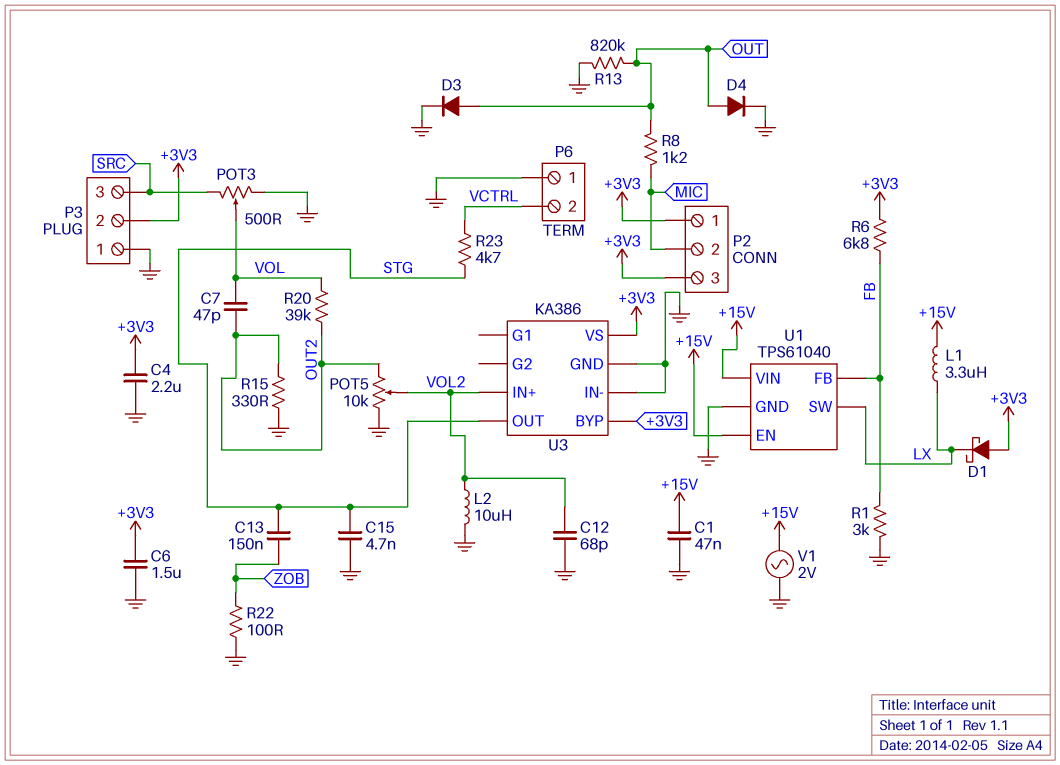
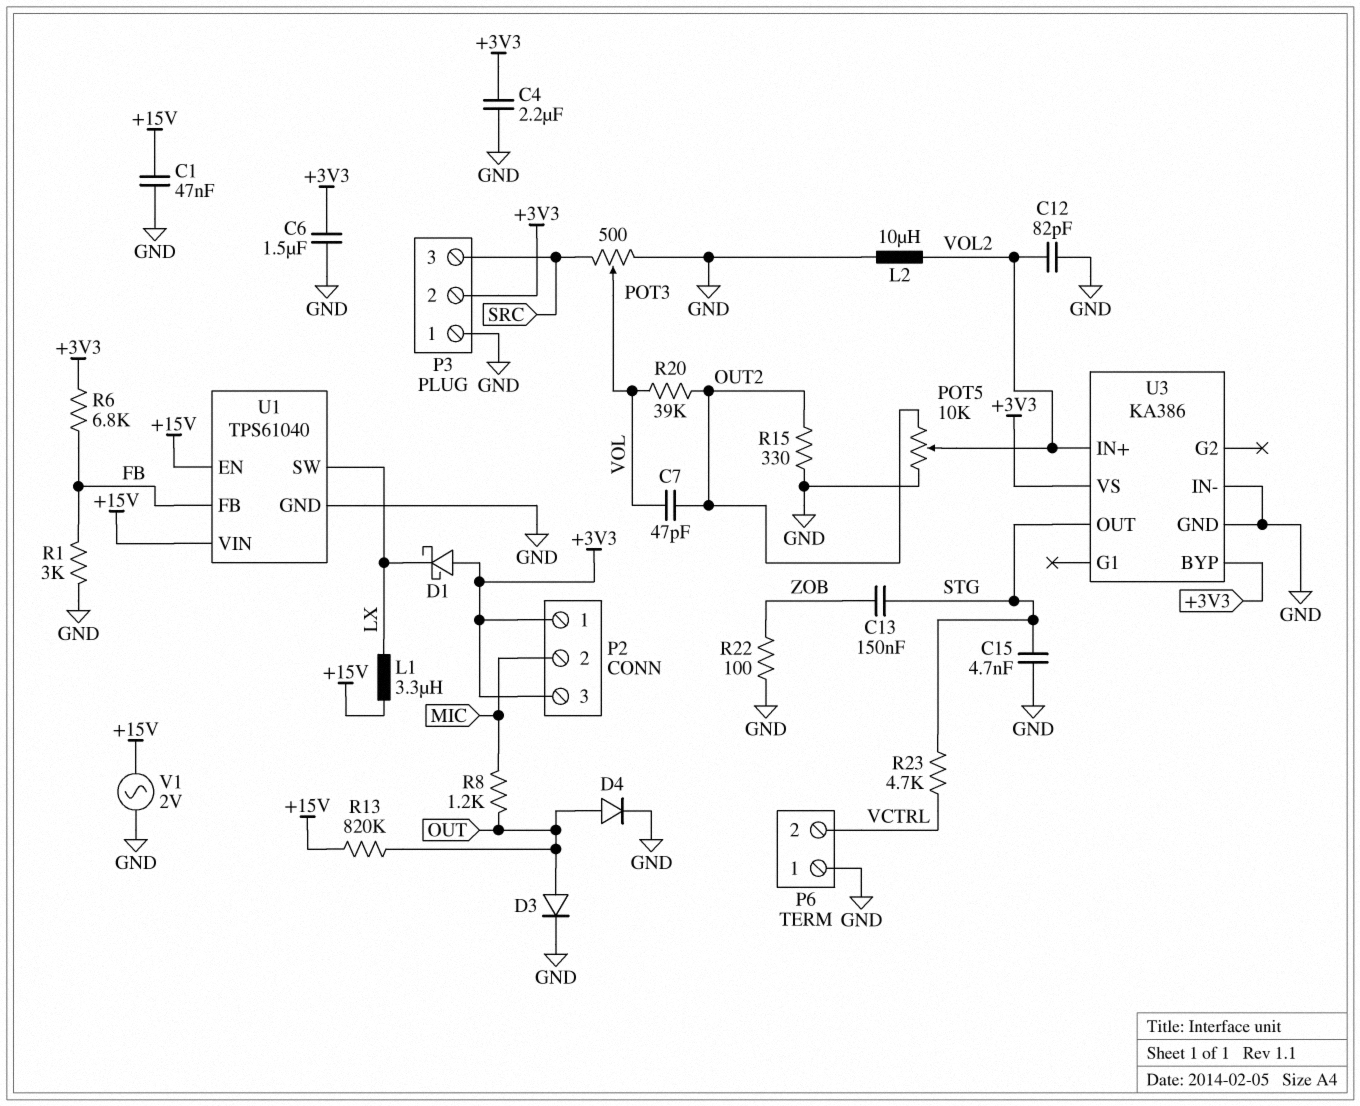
C12: 68pF (GND, VOL2) -> 82pF (GND, VOL2)
R13: 820k (GND, OUT) -> 820k (+15V, OUT)

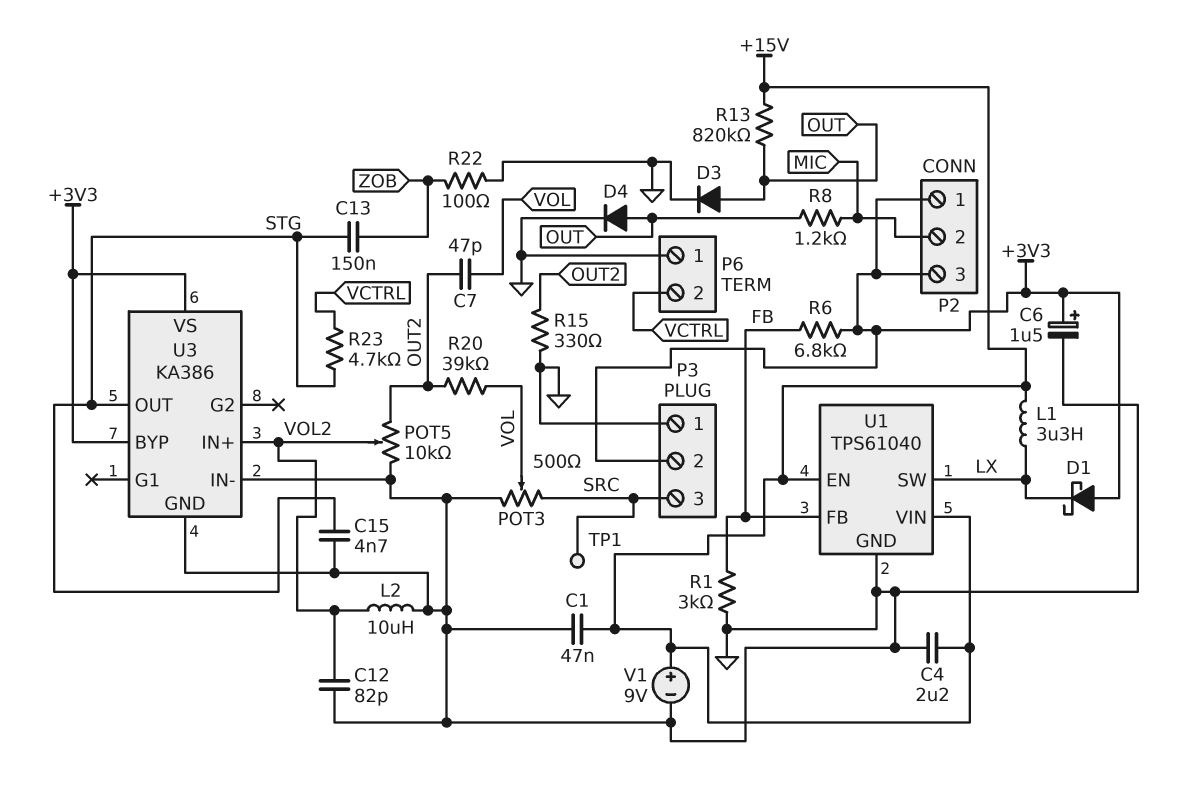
C4: 2.2uF (+3V3, GND) -> 2.2uF (+15V, GND)
C6: 1.5uF (+3V3, GND) -> 1.5uF (plus +3V3, minus GND)
TP1: none -> test point (SRC)
V1: AC 2V (+15V, GND) -> 9V (plus +15V, minus GND)

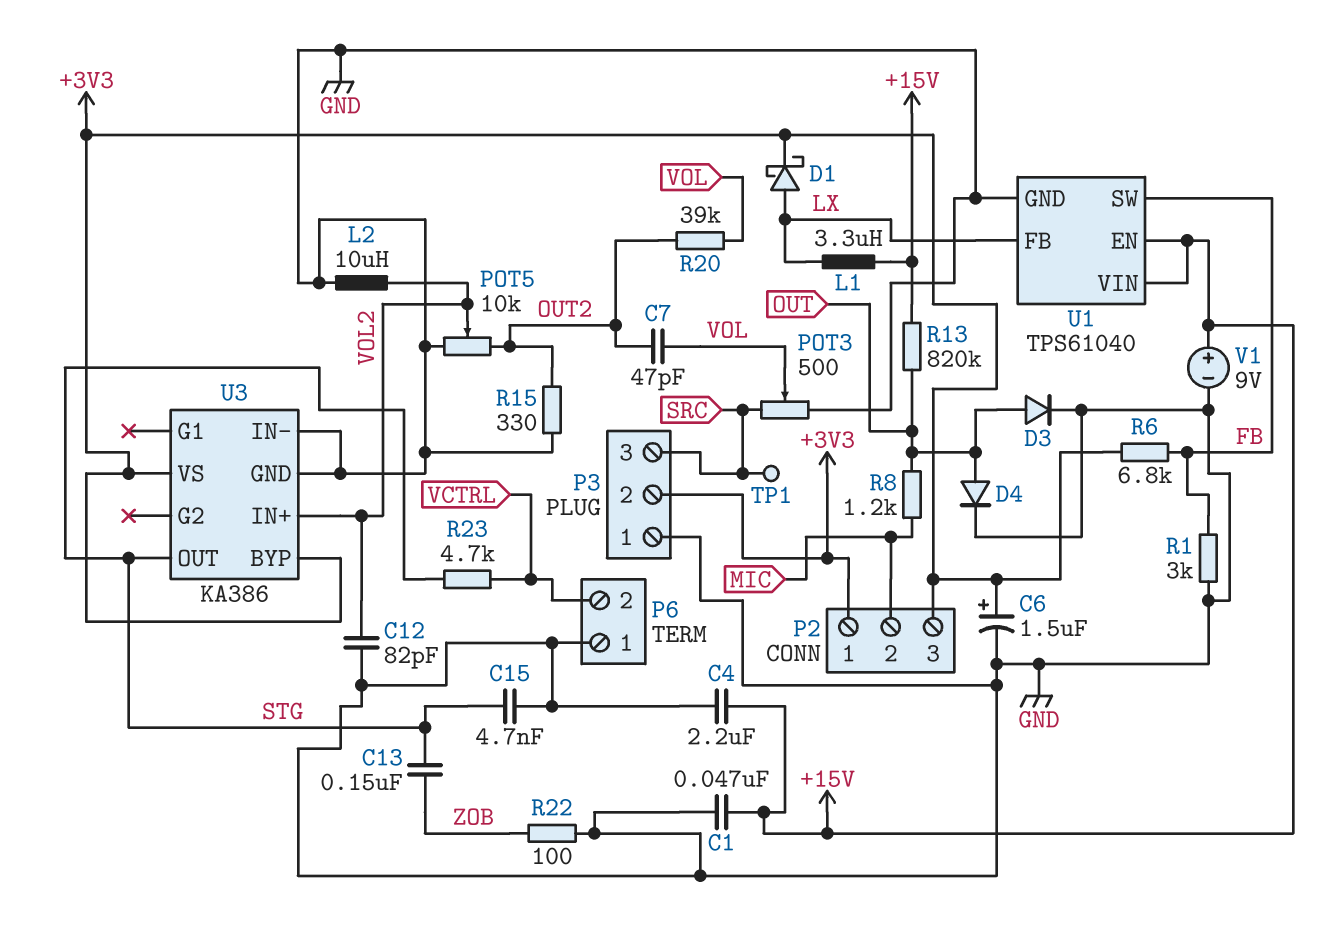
D1: schottky (A +3V3, K LX) -> schottky (A LX, K +3V3)
U1 pin FB: FB -> LX
U1 pin SW: LX -> FB

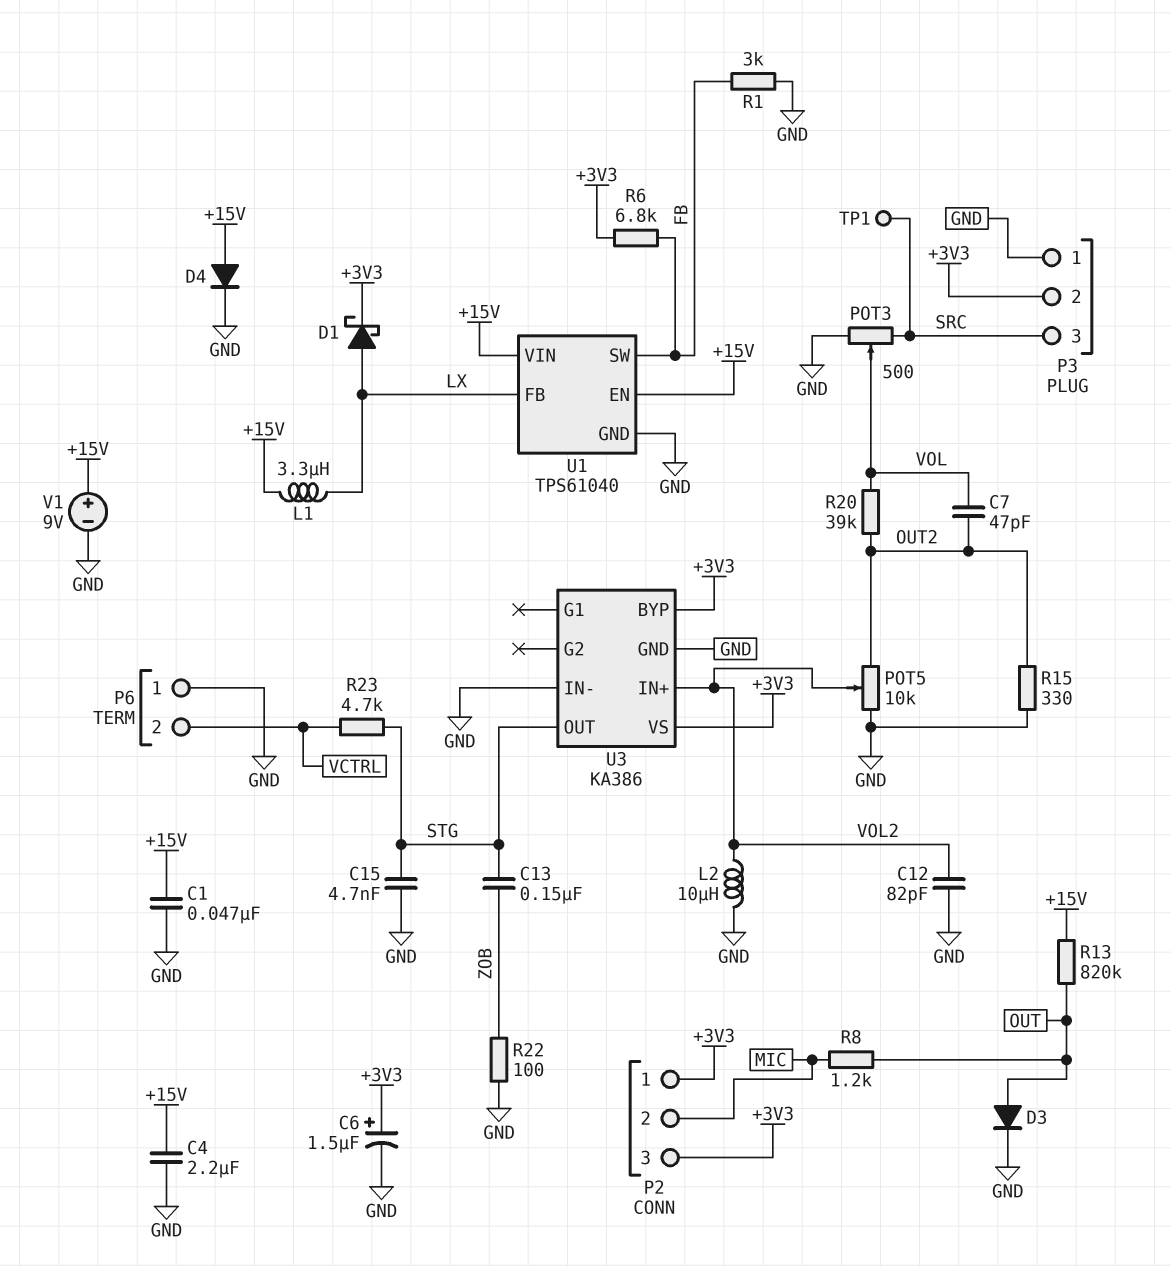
D4: diode (A OUT, K GND) -> diode (A +15V, K GND)

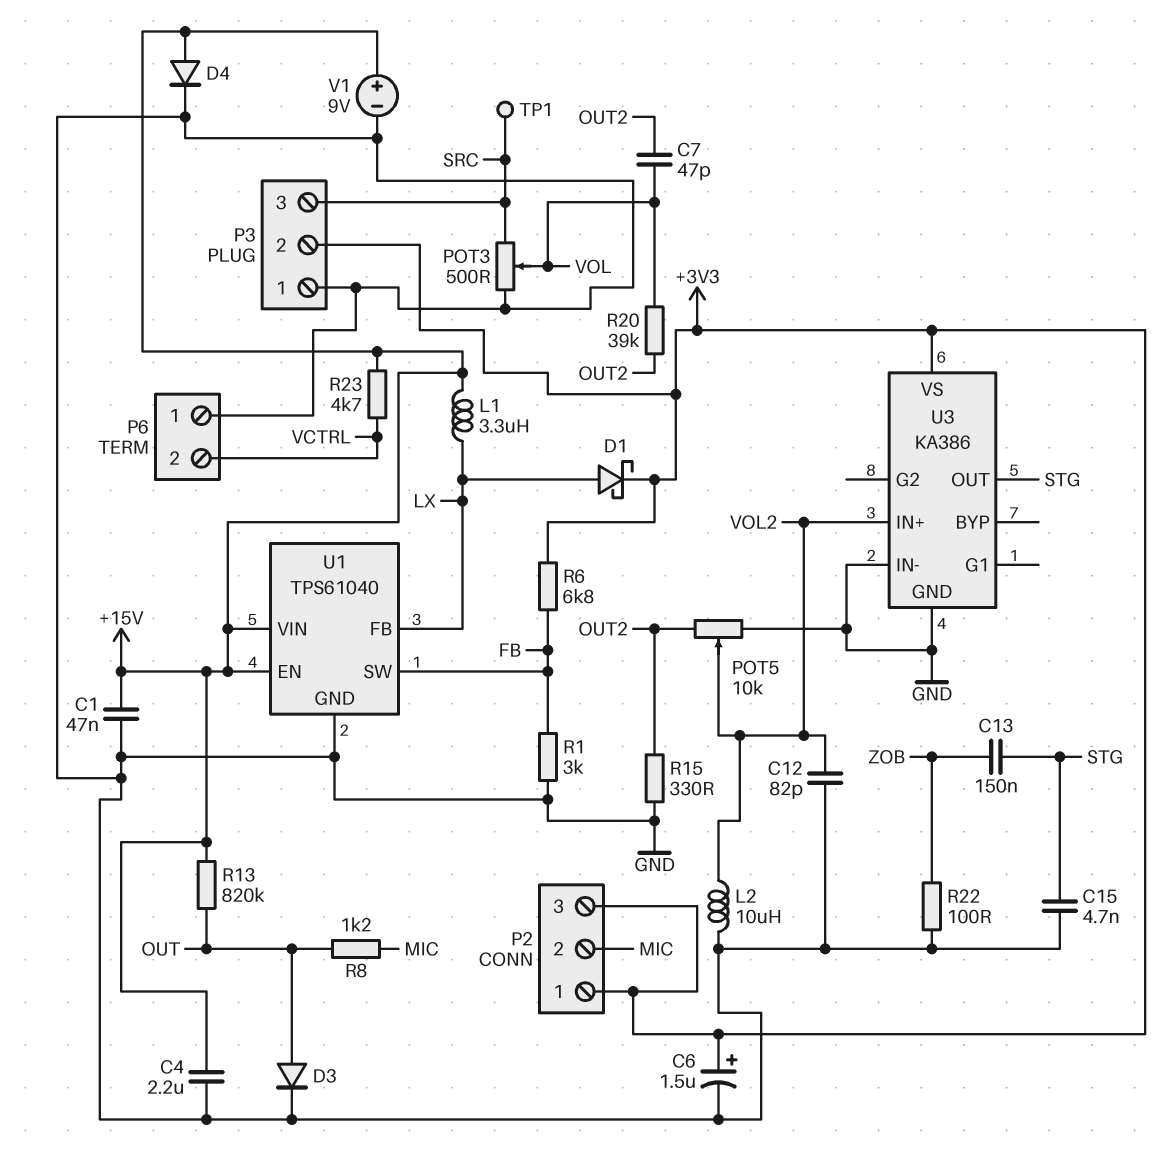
R23: 4.7k (STG, VCTRL) -> 4.7k (+15V, VCTRL)
U3 pin BYP: +3V3 -> none

